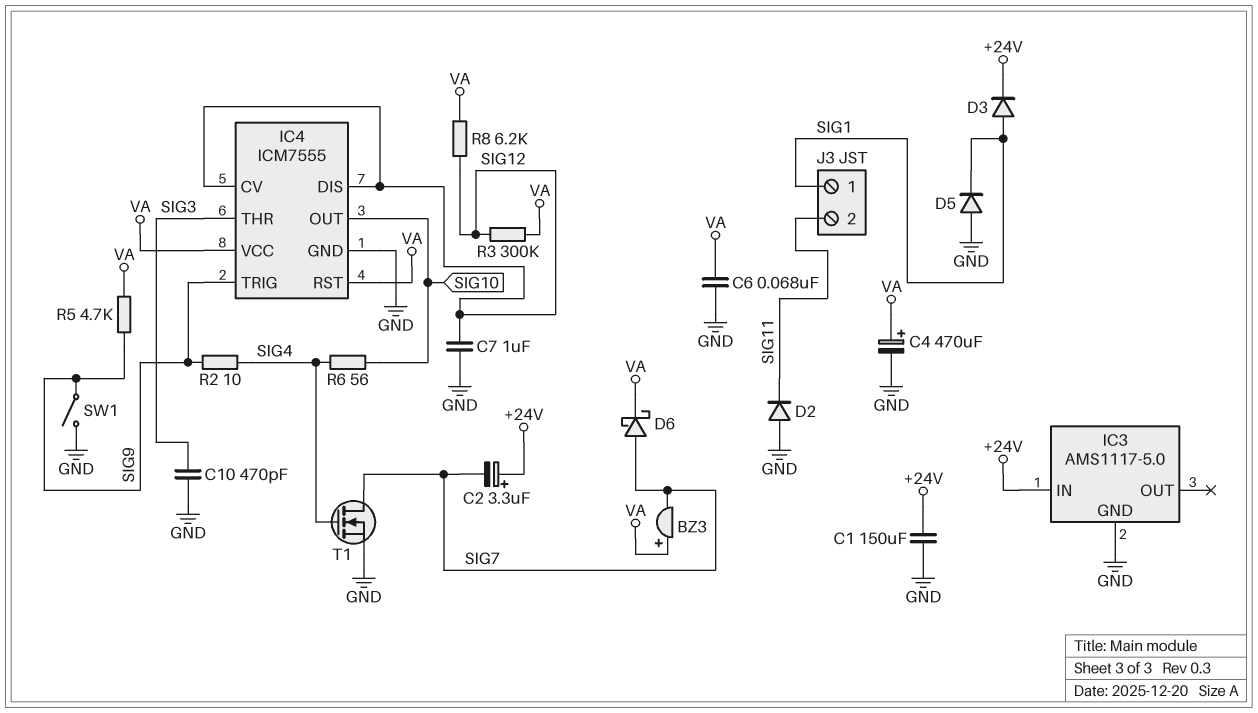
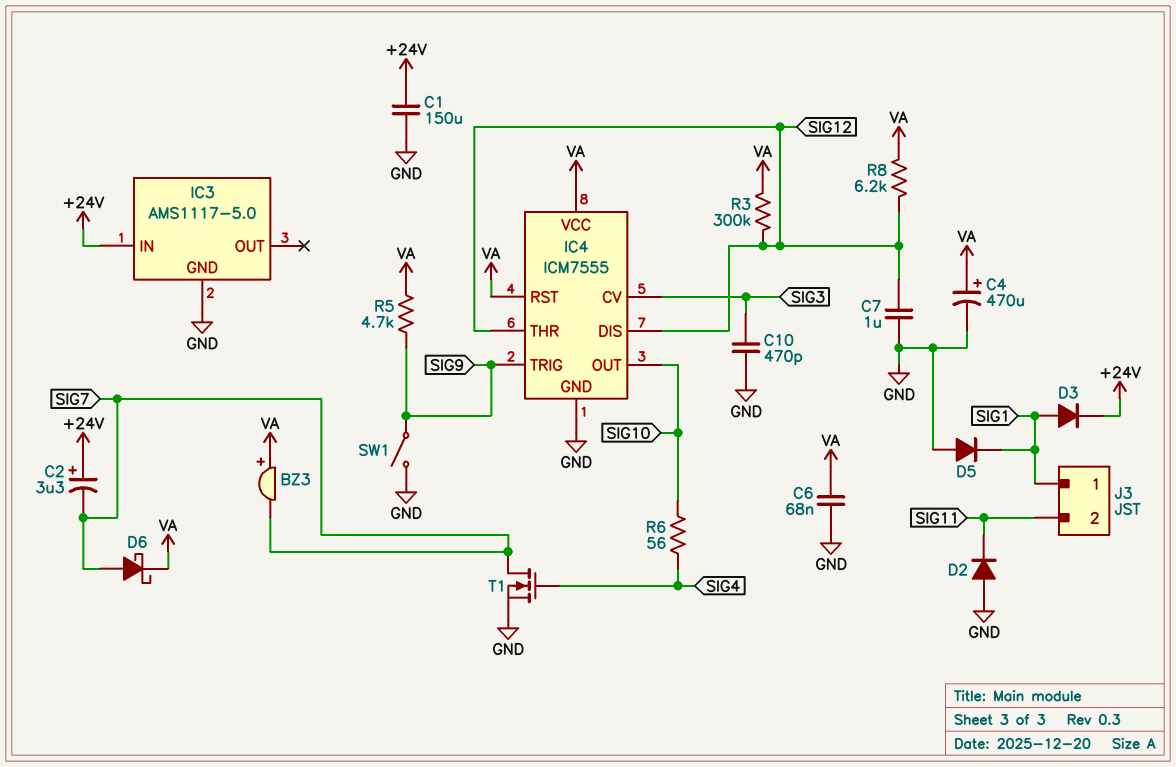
IC4 pin CV: SIG12 -> SIG3
IC4 pin THR: SIG3 -> SIG12
R2: 10 (SIG4, SIG9) -> none

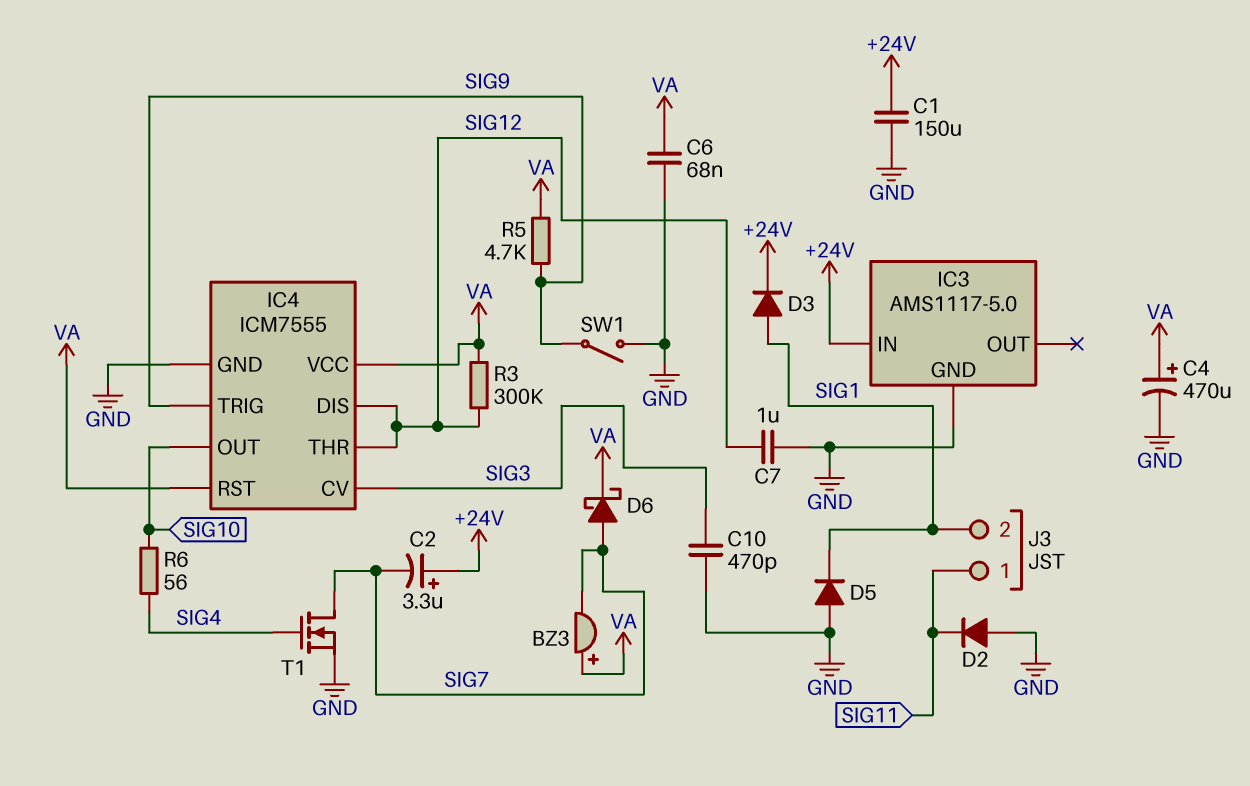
J3 pin 1: SIG1 -> SIG11
J3 pin 2: SIG11 -> SIG1
R8: 6.2k (SIG12, VA) -> none

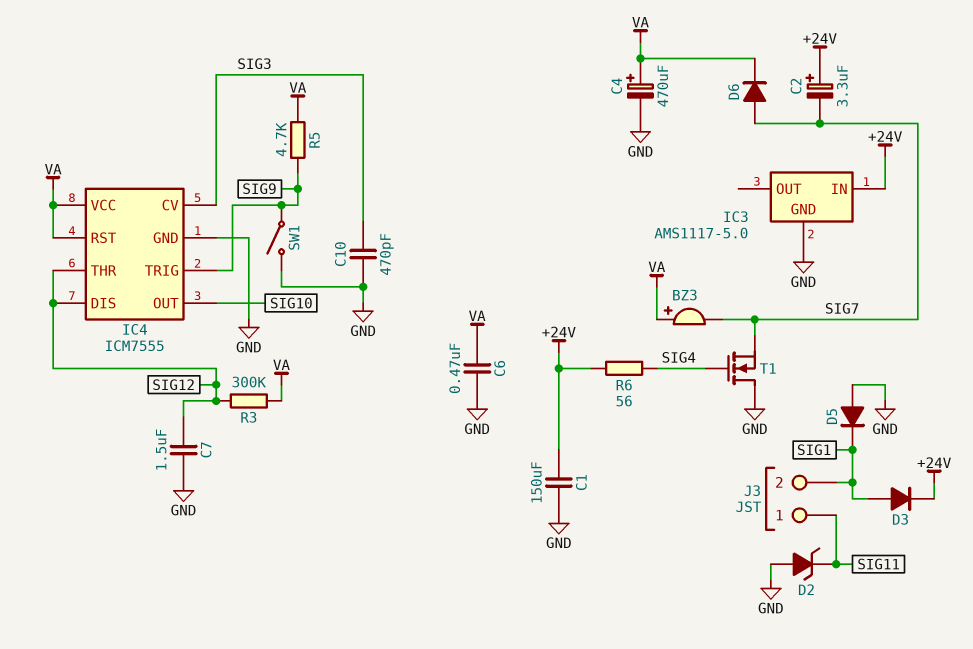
C6: 68nF (GND, VA) -> 470nF (GND, VA)
C7: 1uF (GND, SIG12) -> 1.5uF (GND, SIG12)
D2: diode (A GND, K SIG11) -> zener (A GND, K SIG11)
D6: schottky (A SIG7, K VA) -> diode (A SIG7, K VA)
R6: 56 (SIG4, SIG10) -> 56 (+24V, SIG4)
T1: NMOS (G SIG4, D SIG7, S GND) -> NMOS (G SIG4, D GND, S SIG7)

